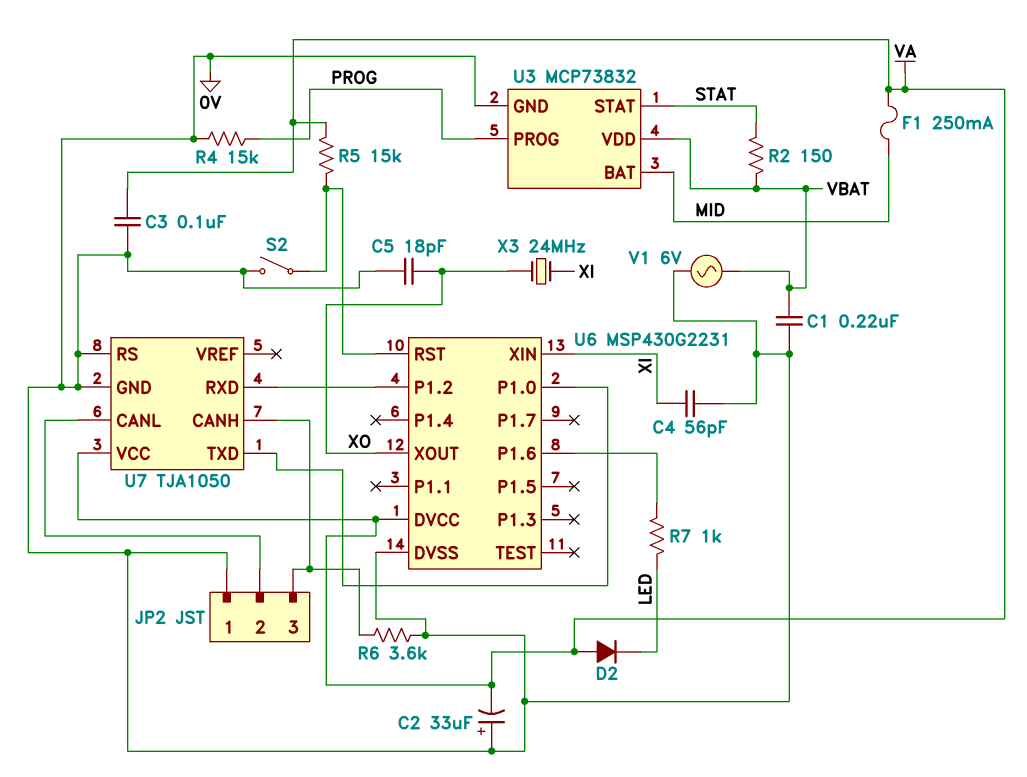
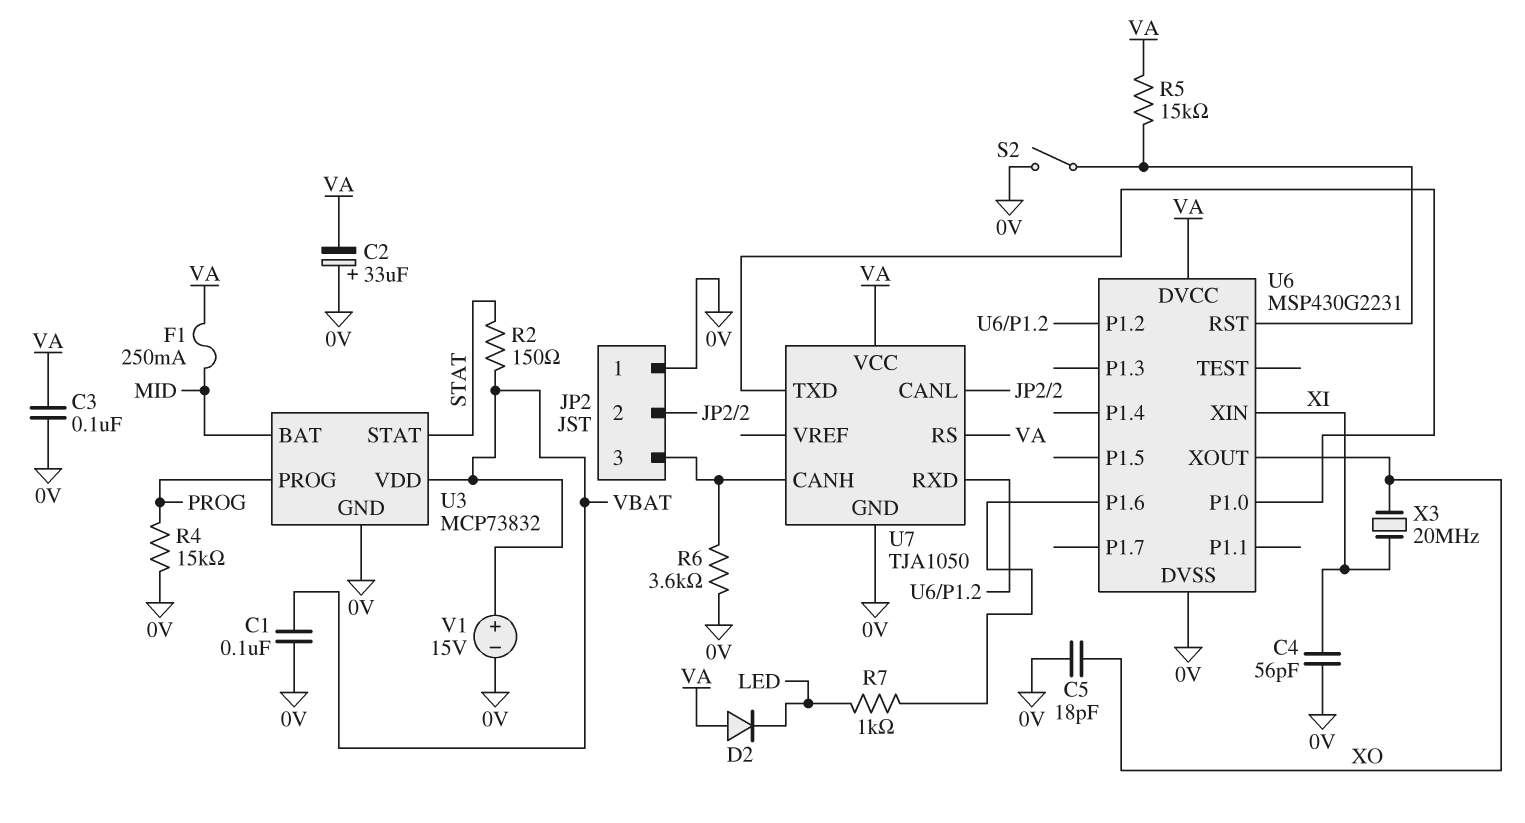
C1: 220nF (0V, VBAT) -> 100nF (0V, VBAT)
U7 pin RS: 0V -> VA
V1: AC 6V (0V, VBAT) -> 15V (plus VBAT, minus 0V)
X3: 24MHz (XI, XO) -> 20MHz (XI, XO)

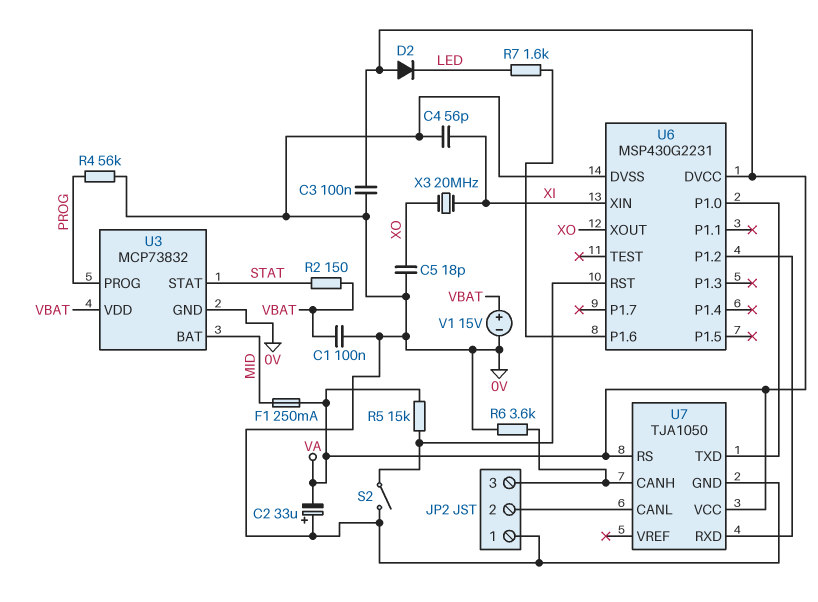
R4: 15k (0V, PROG) -> 56k (0V, PROG)
R7: 1k (LED, U6/P1.6) -> 1.6k (LED, U6/P1.6)

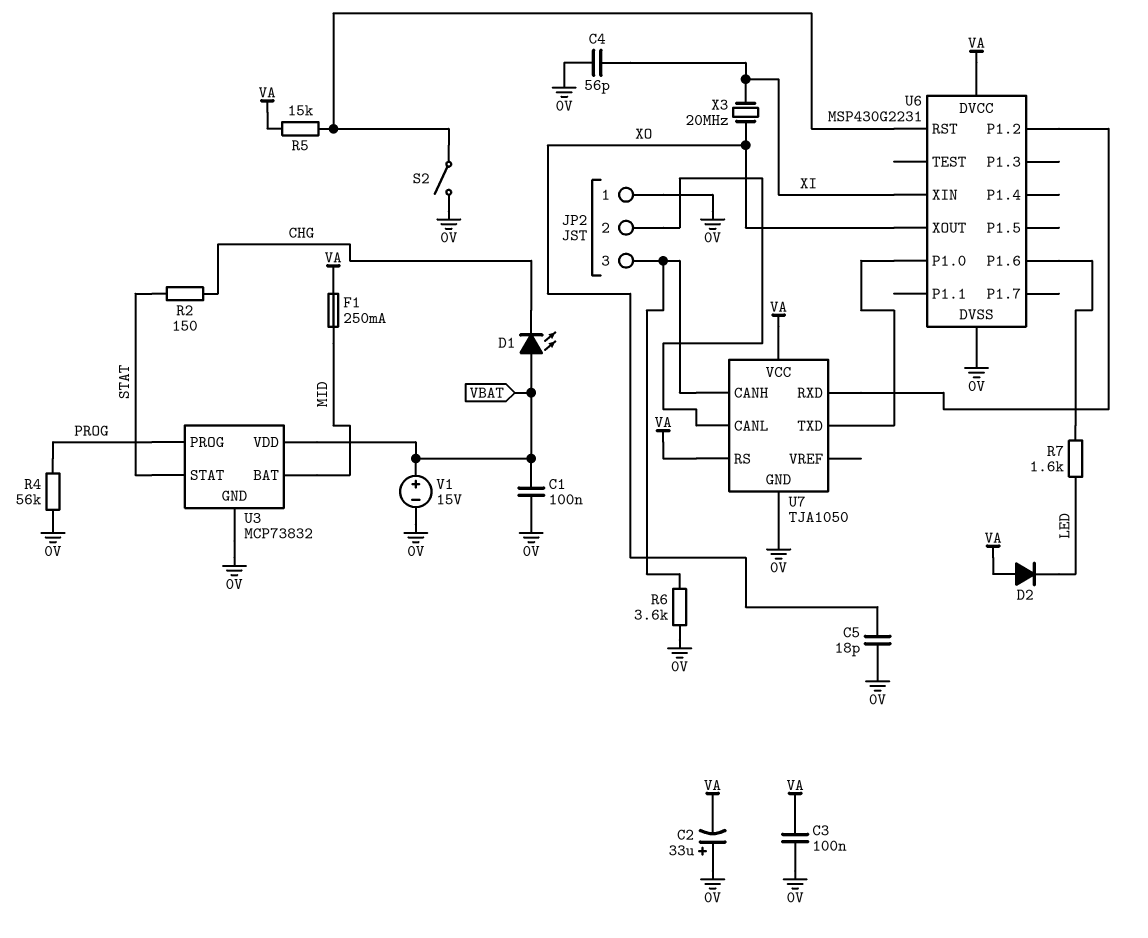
D1: none -> LED (A VBAT, K CHG)
R2: 150 (STAT, VBAT) -> 150 (CHG, STAT)

